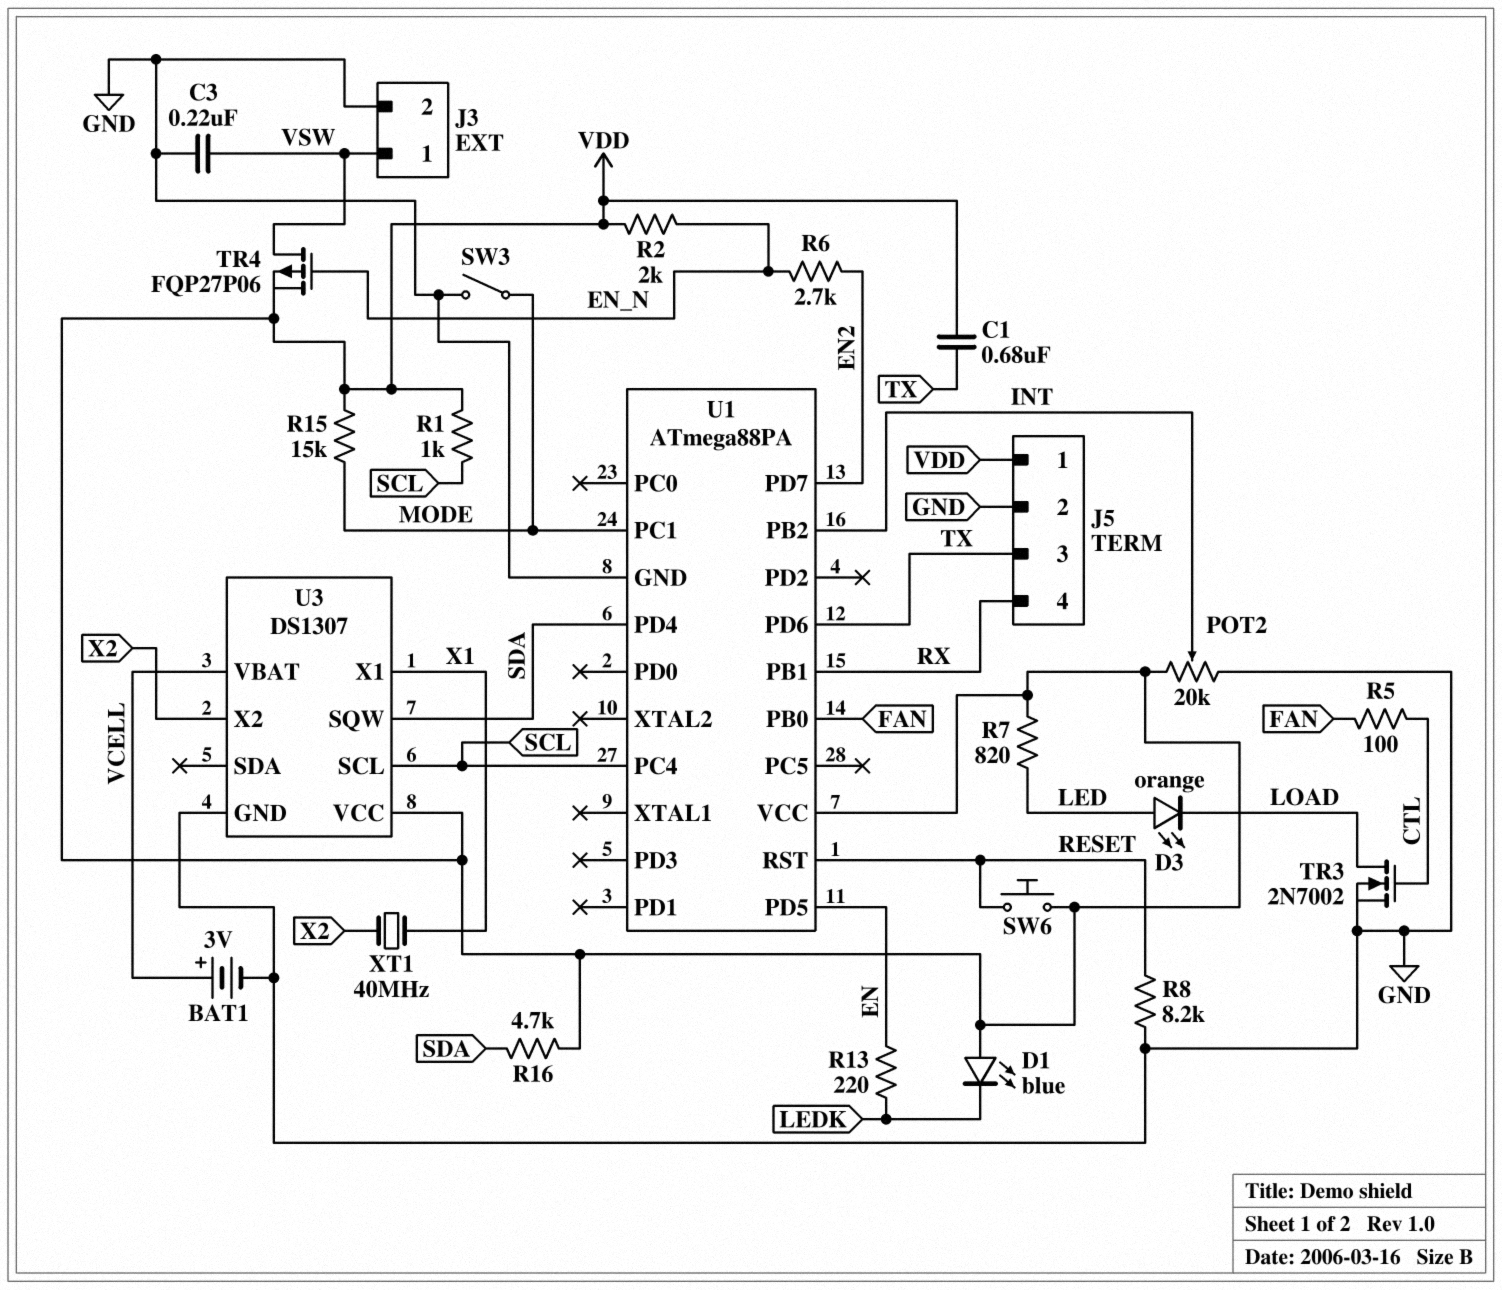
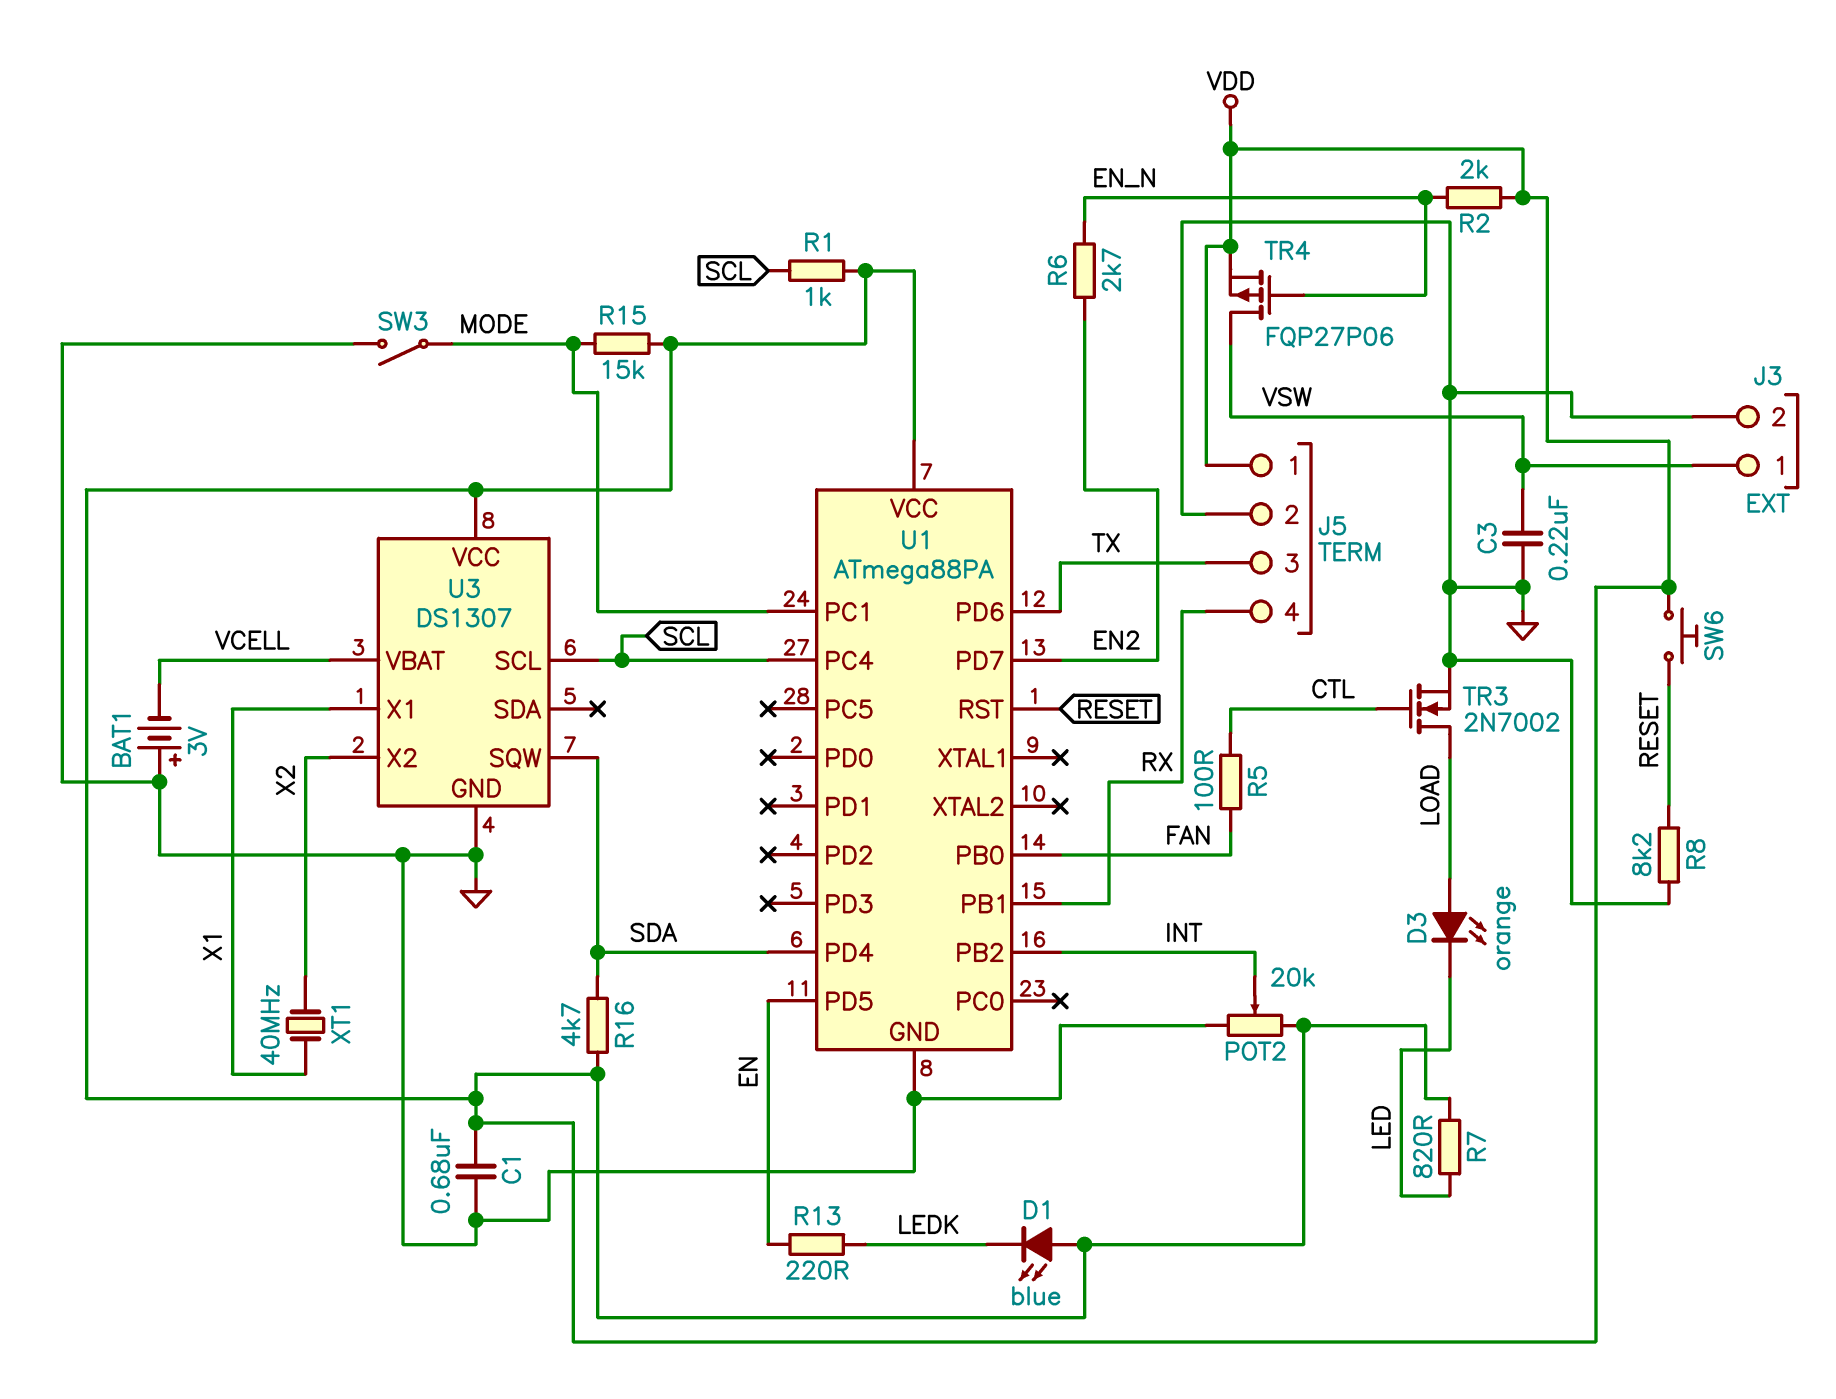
BAT1: 3V (plus VCELL, minus GND) -> 3V (plus GND, minus VCELL)
C1: 680nF (TX, VDD) -> 680nF (GND, VDD)
D3: LED orange (A LED, K LOAD) -> LED orange (A LOAD, K LED)

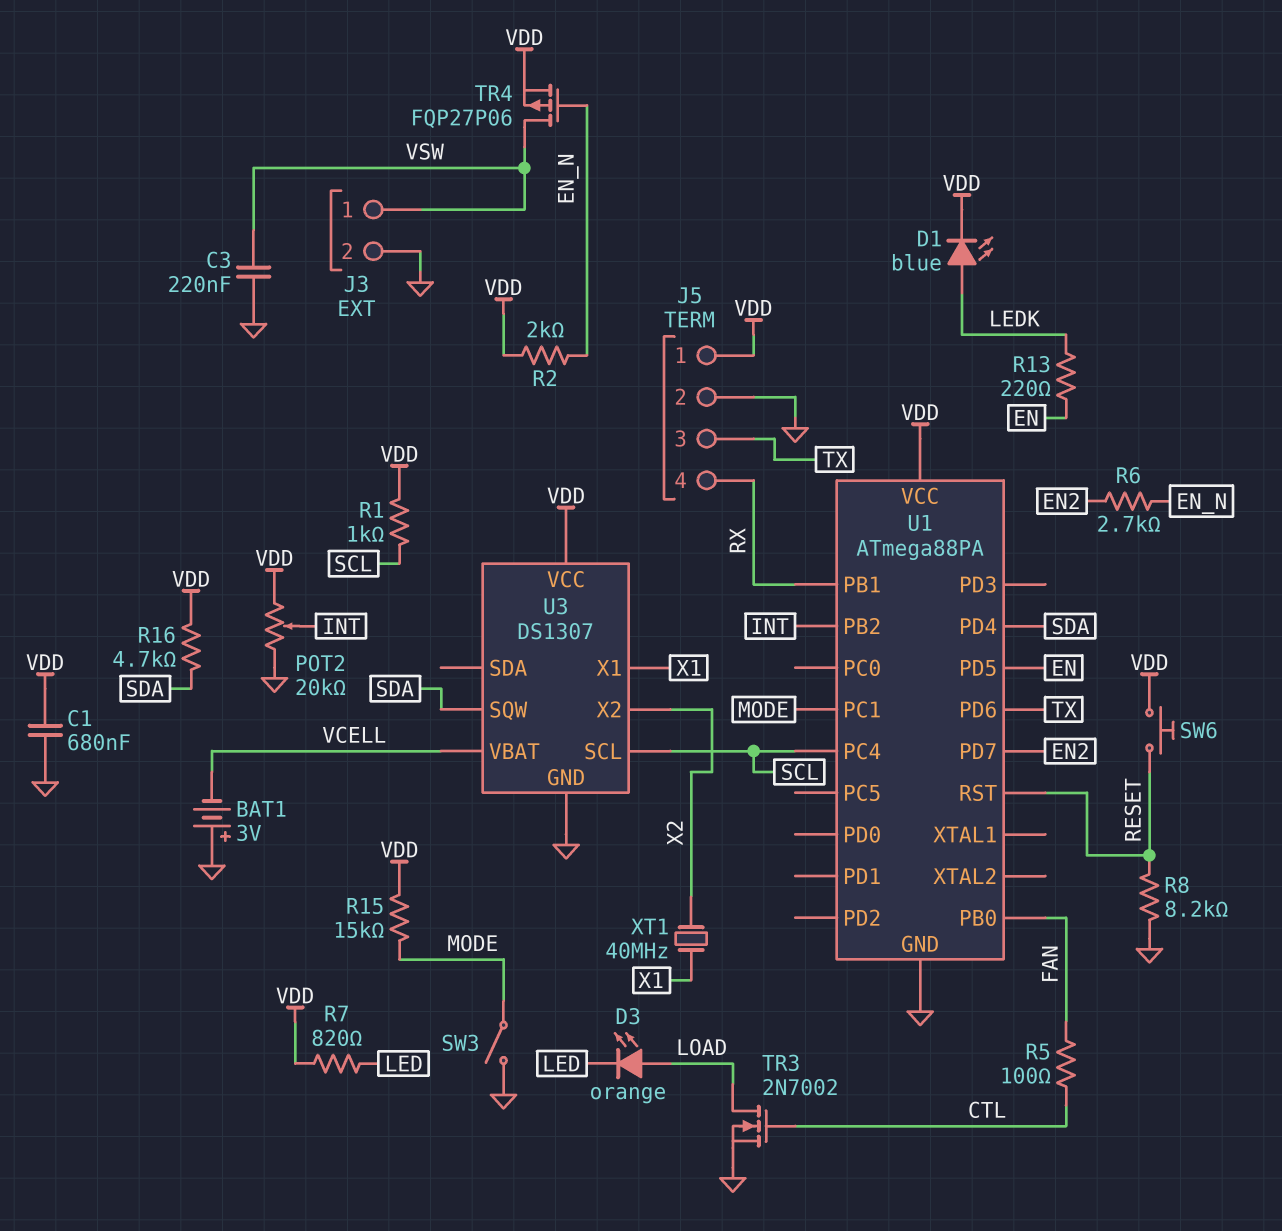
D1: LED blue (A VDD, K LEDK) -> LED blue (A LEDK, K VDD)

